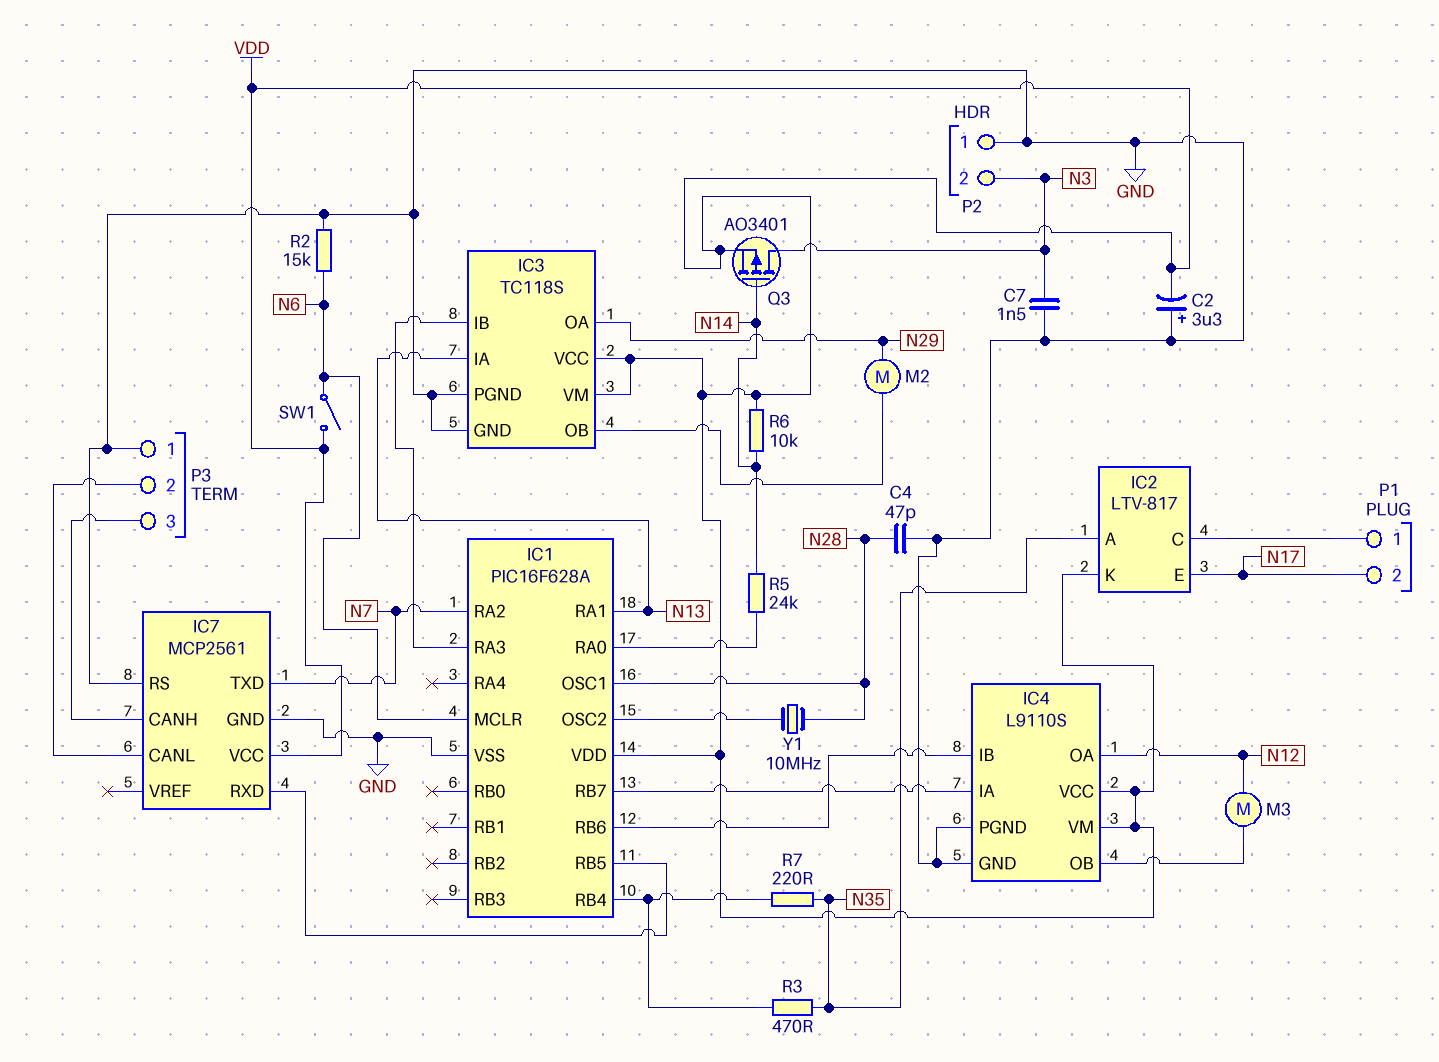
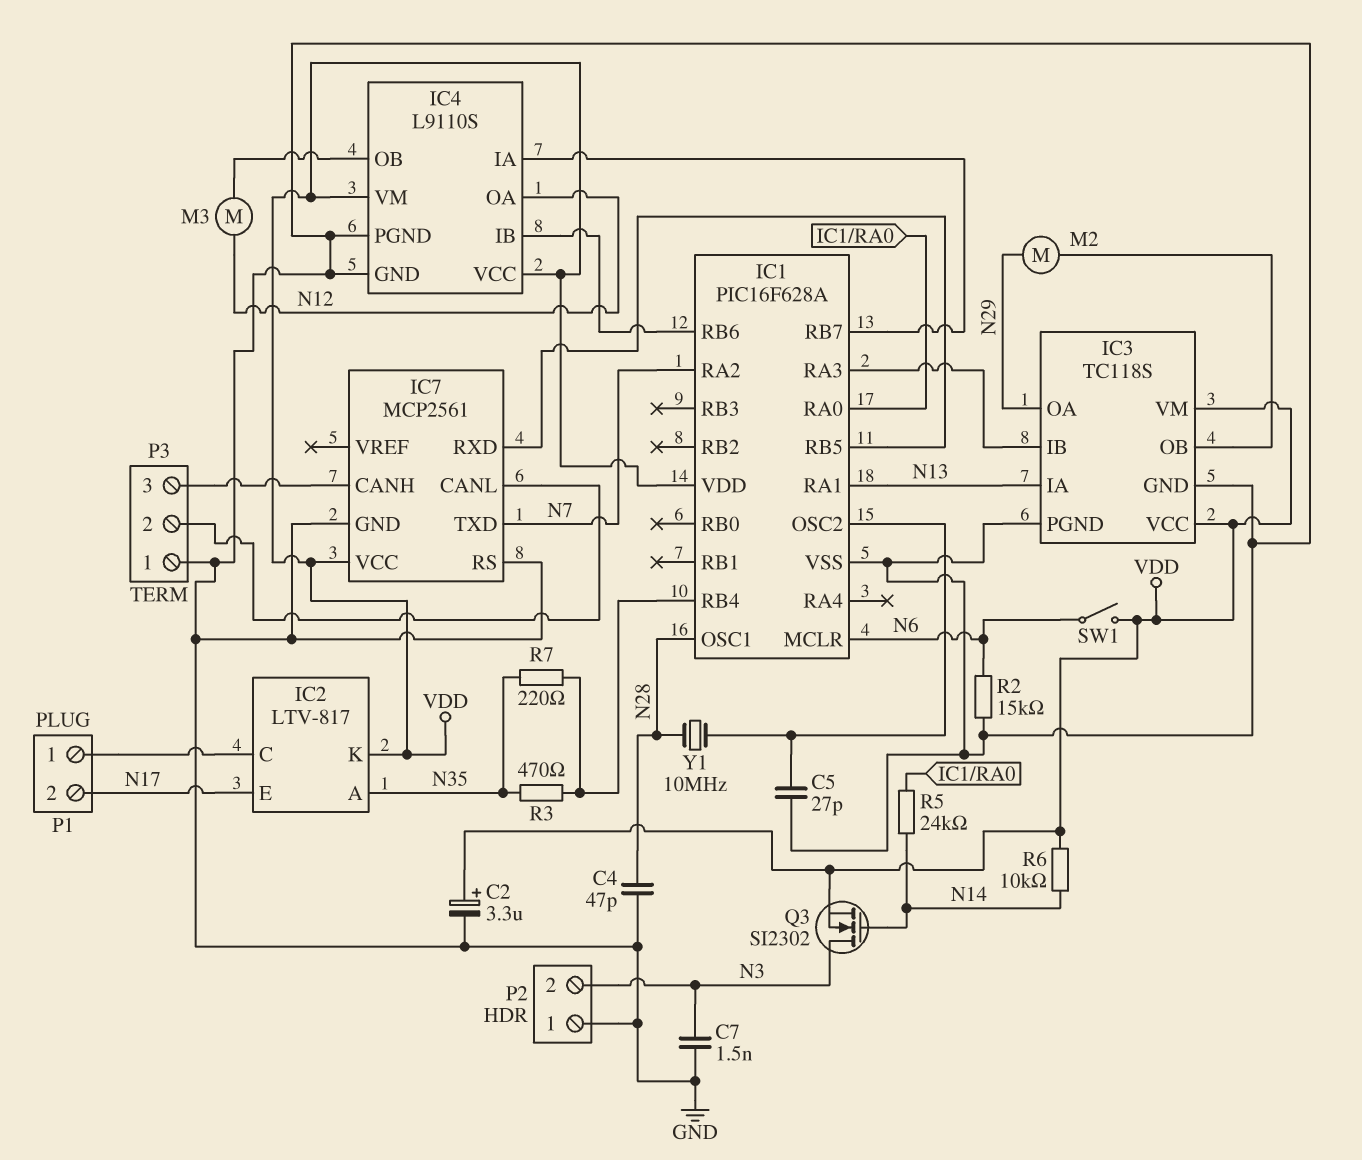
C2: 3.3uF (plus GND, minus VDD) -> 3.3uF (plus VDD, minus GND)
C5: none -> 27pF (GND, IC1/OSC2)
Q3: PMOS AO3401 (G N14, D N3, S VDD) -> NMOS SI2302 (G N14, D N3, S VDD)

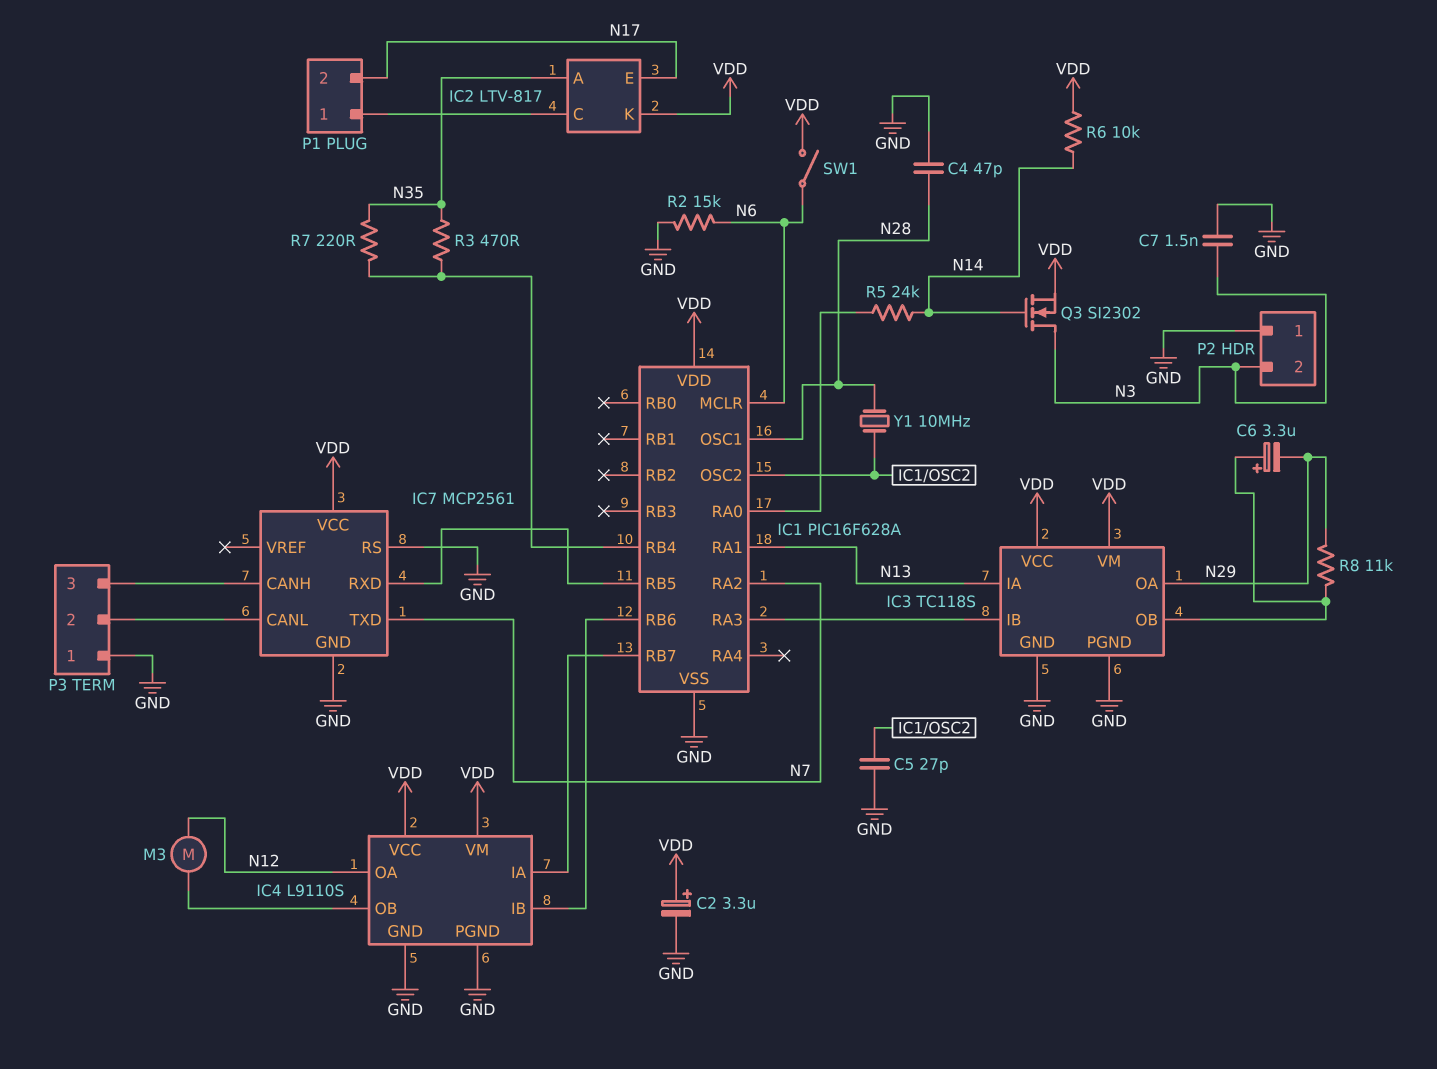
C6: none -> 3.3uF (plus IC3/OB, minus N29)
M2: motor (IC3/OB, N29) -> none
R8: none -> 11k (IC3/OB, N29)

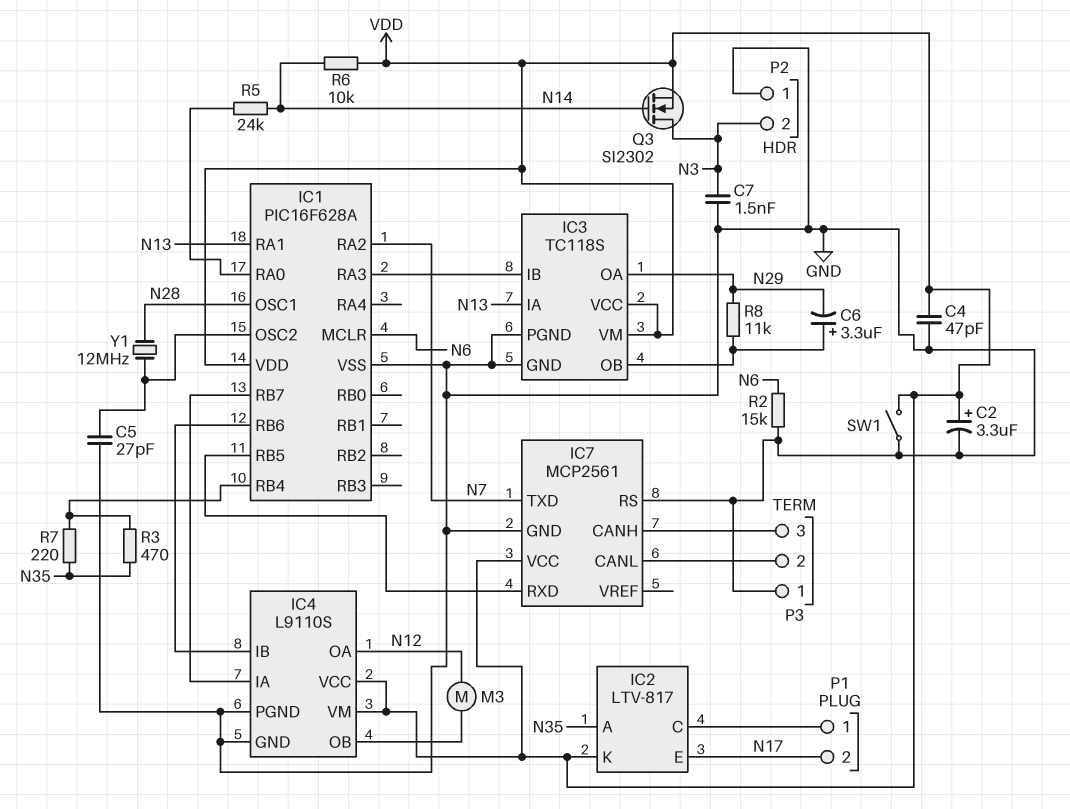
C4: 47pF (GND, N28) -> 47pF (GND, VDD)
SW1: switch (N6, VDD) -> switch (GND, VDD)
Y1: 10MHz (IC1/OSC2, N28) -> 12MHz (IC1/OSC2, N28)

